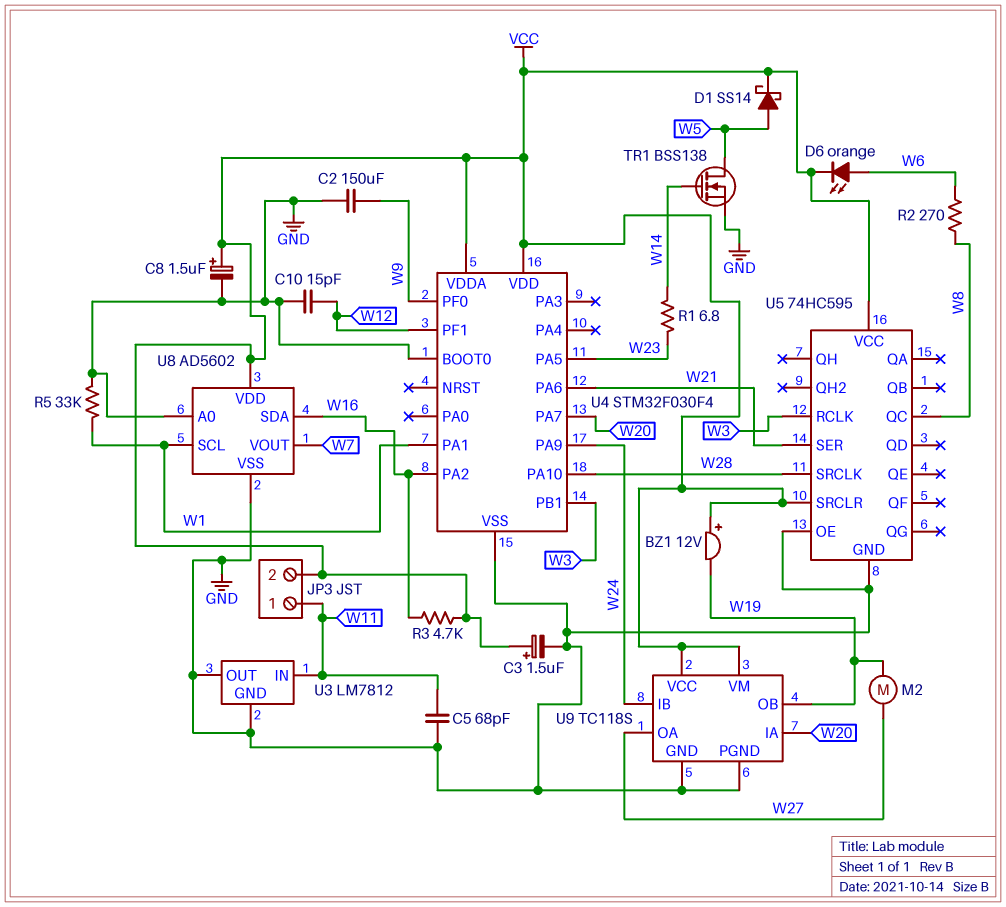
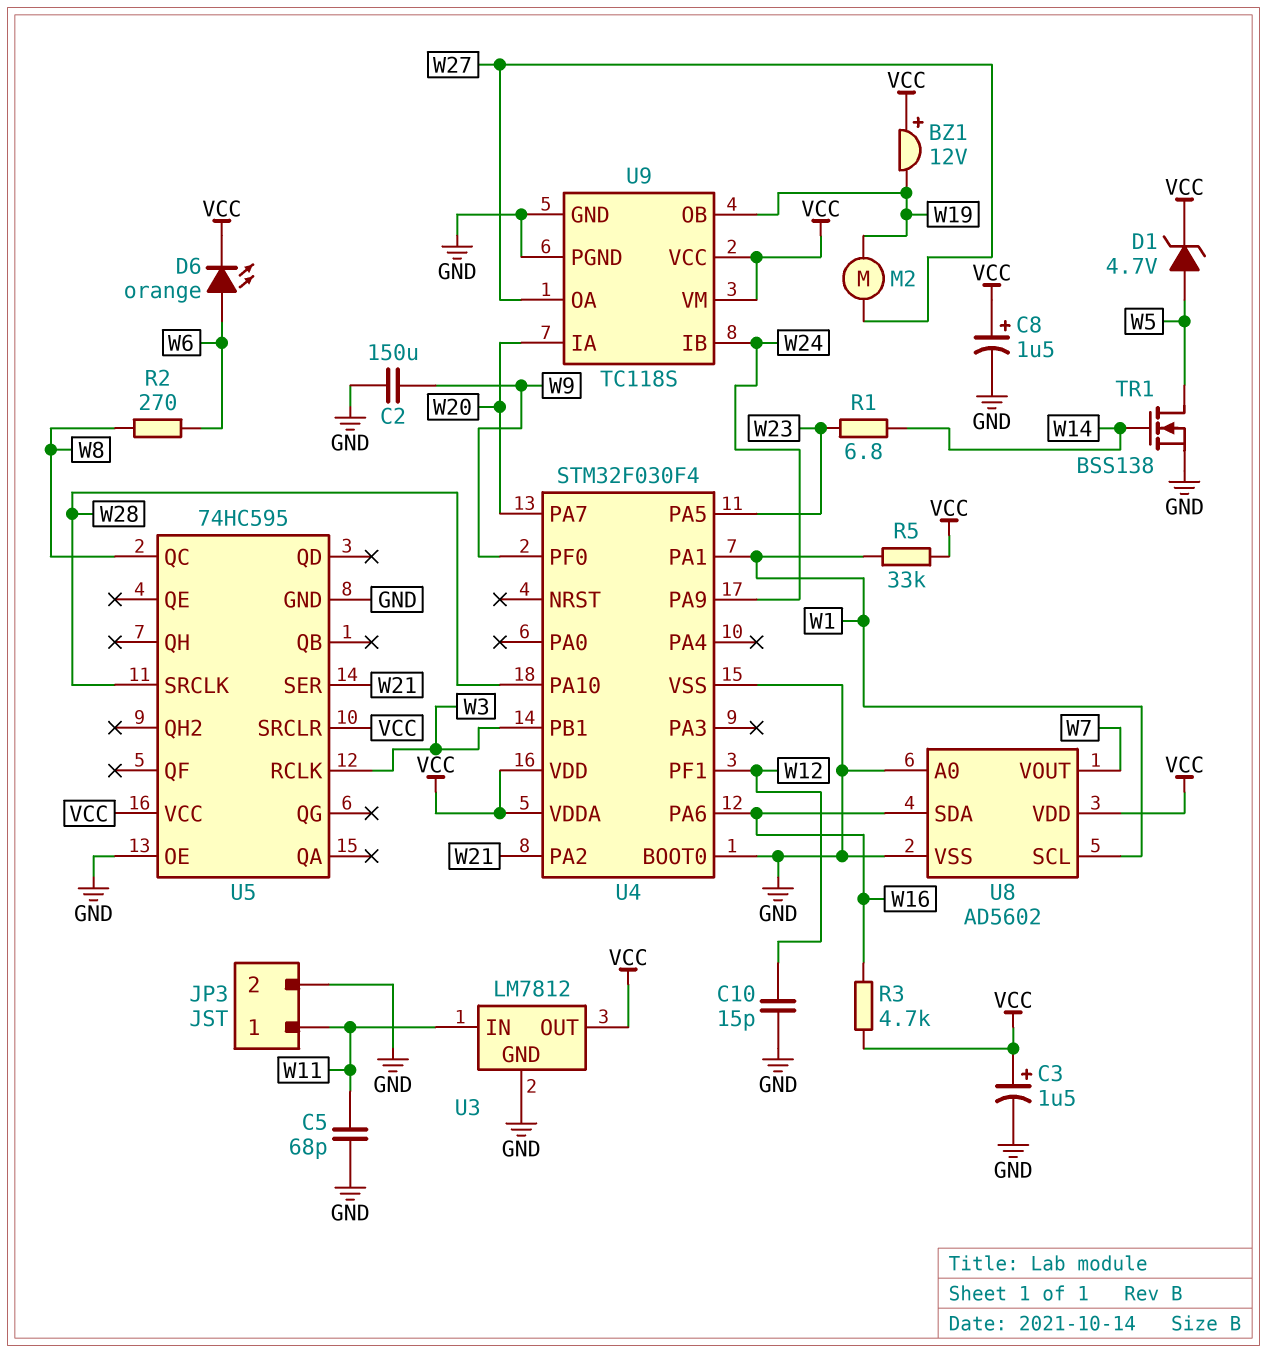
D1: schottky SS14 (A W5, K VCC) -> zener 4.7V (A W5, K VCC)
JP3 pin 2: VCC -> GND
R5: 33k (GND, W1) -> 33k (VCC, W1)
U3 pin OUT: GND -> VCC
U4 pin PA2: W16 -> W21
U4 pin PA6: W21 -> W16

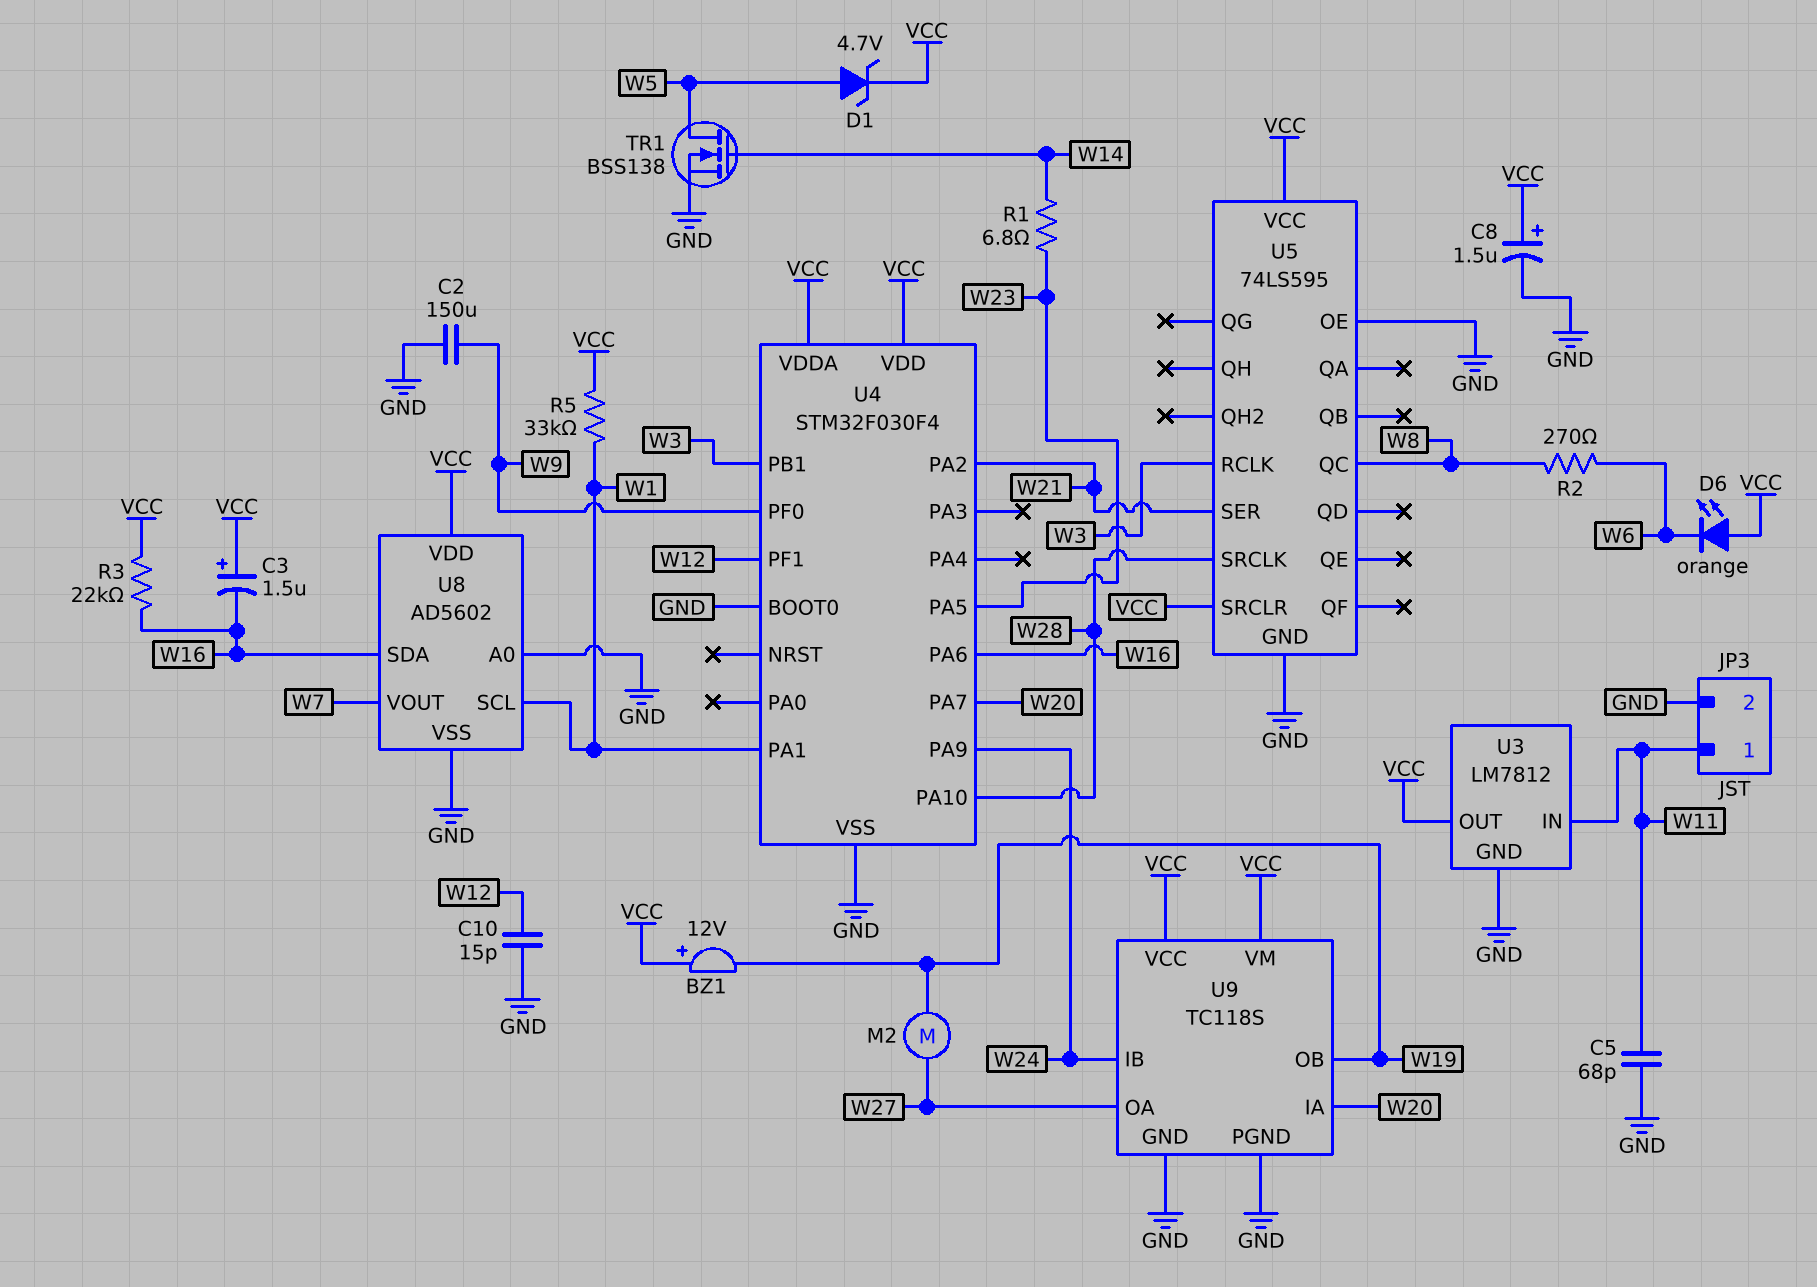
C3: 1.5uF (plus VCC, minus GND) -> 1.5uF (plus VCC, minus W16)
D6: LED orange (A W6, K VCC) -> LED orange (A VCC, K W6)
R3: 4.7k (VCC, W16) -> 22k (VCC, W16)
U5: 74HC595 -> 74LS595

